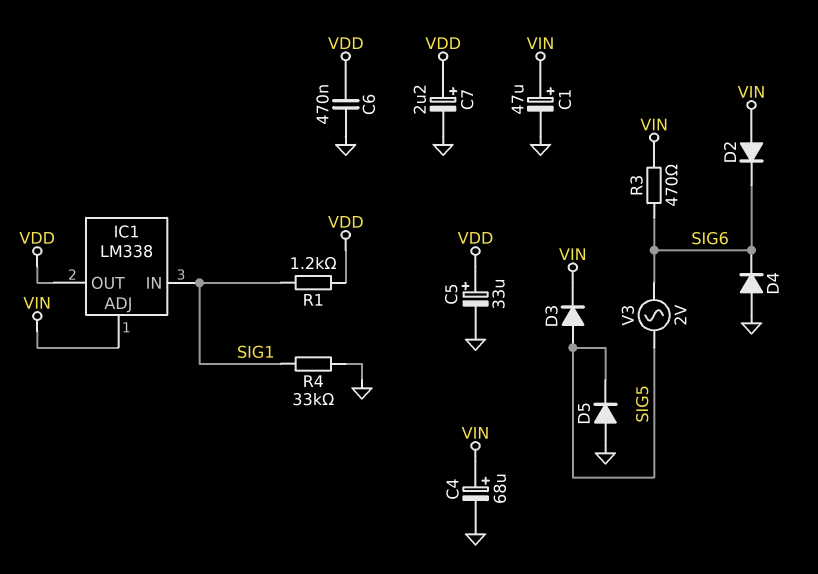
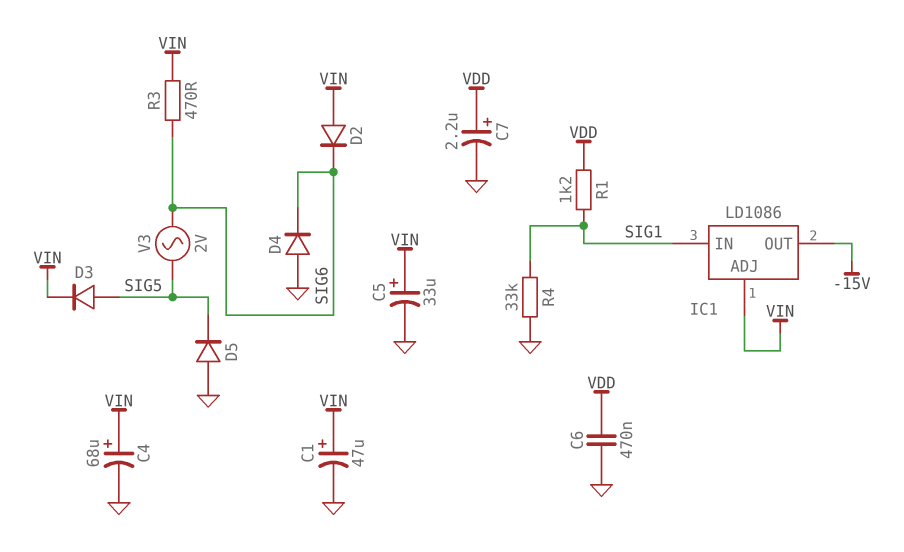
C5: 33uF (plus VDD, minus GND) -> 33uF (plus VIN, minus GND)
IC1: LM338 -> LD1086
IC1 pin OUT: VDD -> -15V

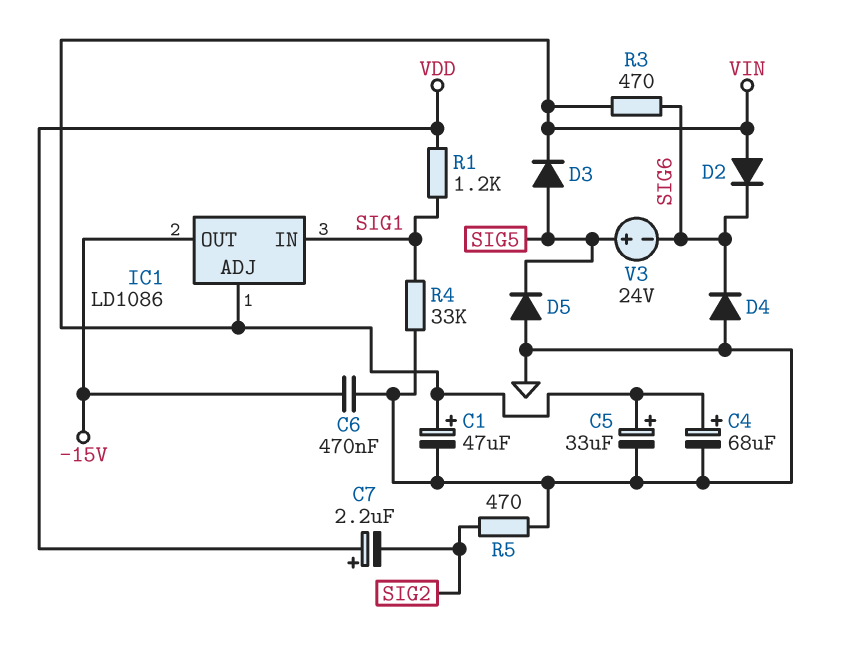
C6: 470nF (GND, VDD) -> 470nF (-15V, GND)
C7: 2.2uF (plus VDD, minus GND) -> 2.2uF (plus VDD, minus SIG2)
R5: none -> 470 (GND, SIG2)
V3: AC 2V (SIG5, SIG6) -> 24V (plus SIG5, minus SIG6)

